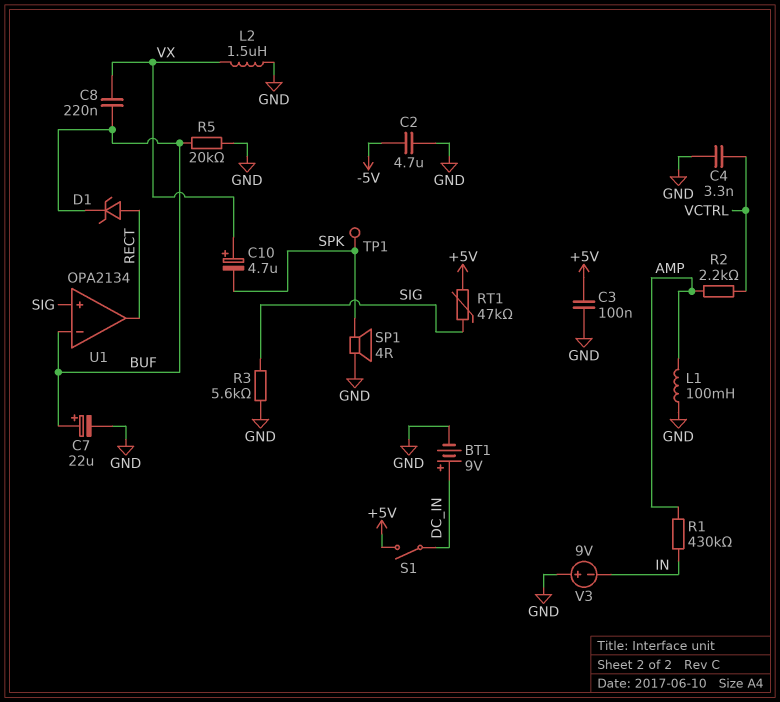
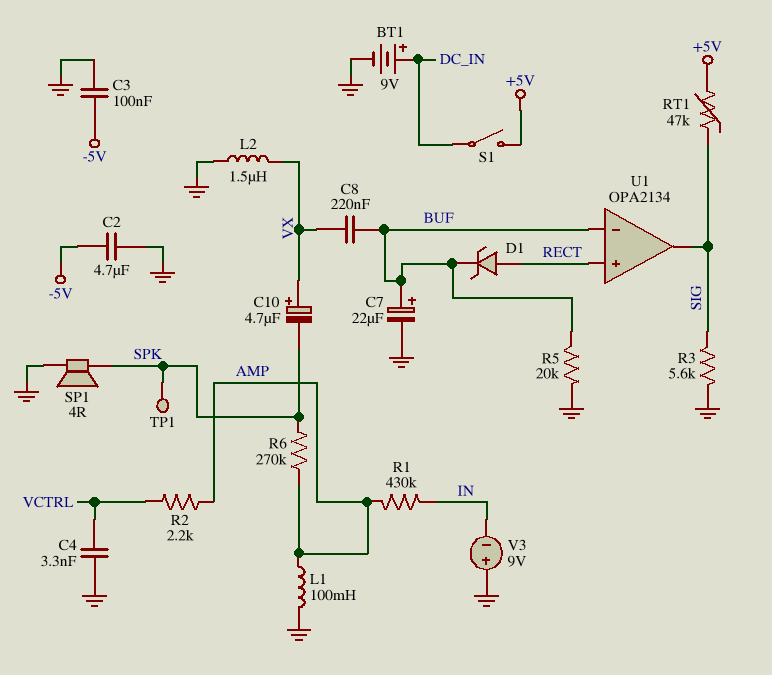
C3: 100nF (+5V, GND) -> 100nF (-5V, GND)
R6: none -> 270k (AMP, SPK)
U1 pin in+: SIG -> RECT
U1 pin out: RECT -> SIG

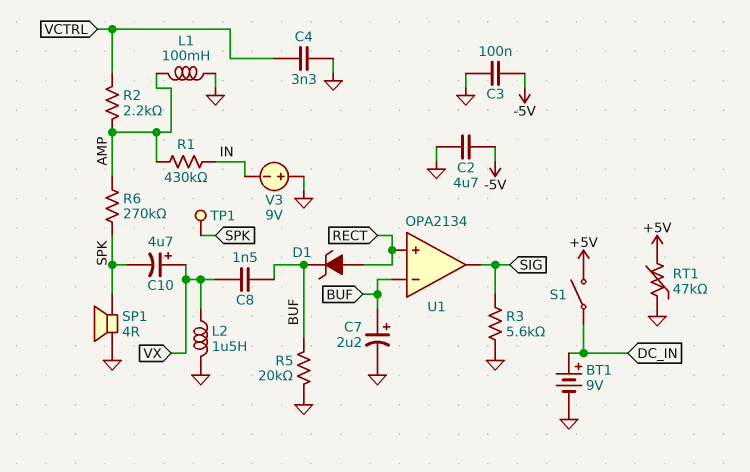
C7: 22uF (plus BUF, minus GND) -> 2.2uF (plus BUF, minus GND)
C8: 220nF (BUF, VX) -> 1.5nF (BUF, VX)
RT1: 47k (+5V, SIG) -> 47k (+5V, GND)

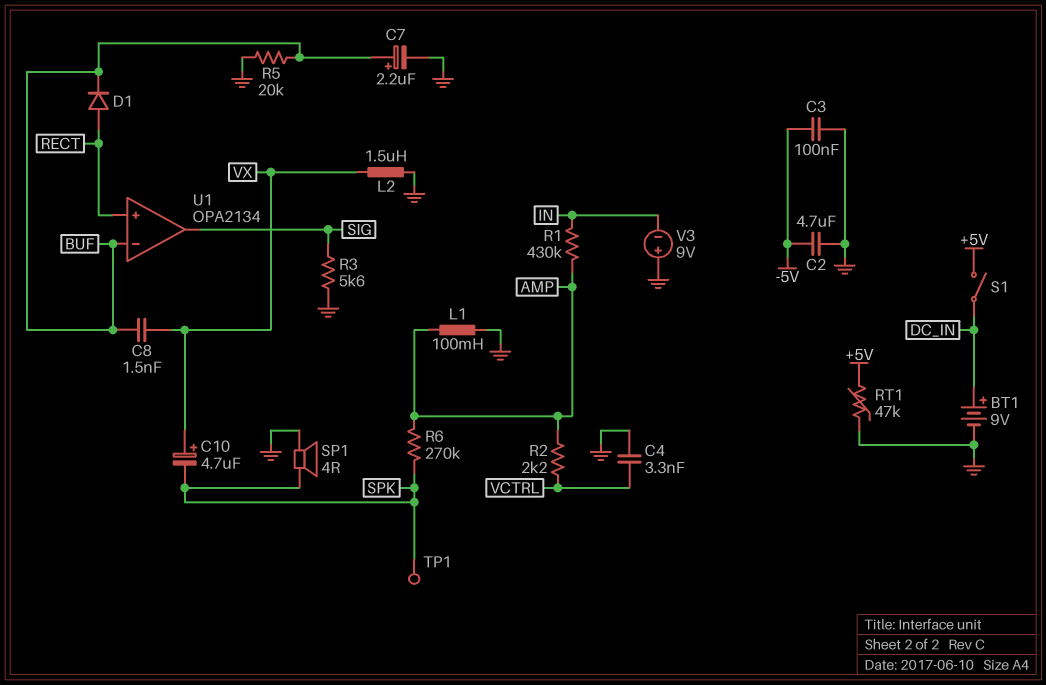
D1: zener (A RECT, K BUF) -> diode (A RECT, K BUF)

